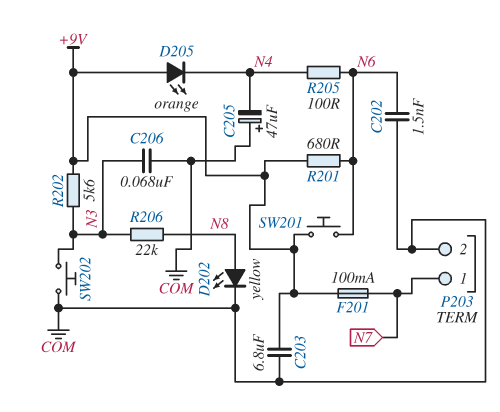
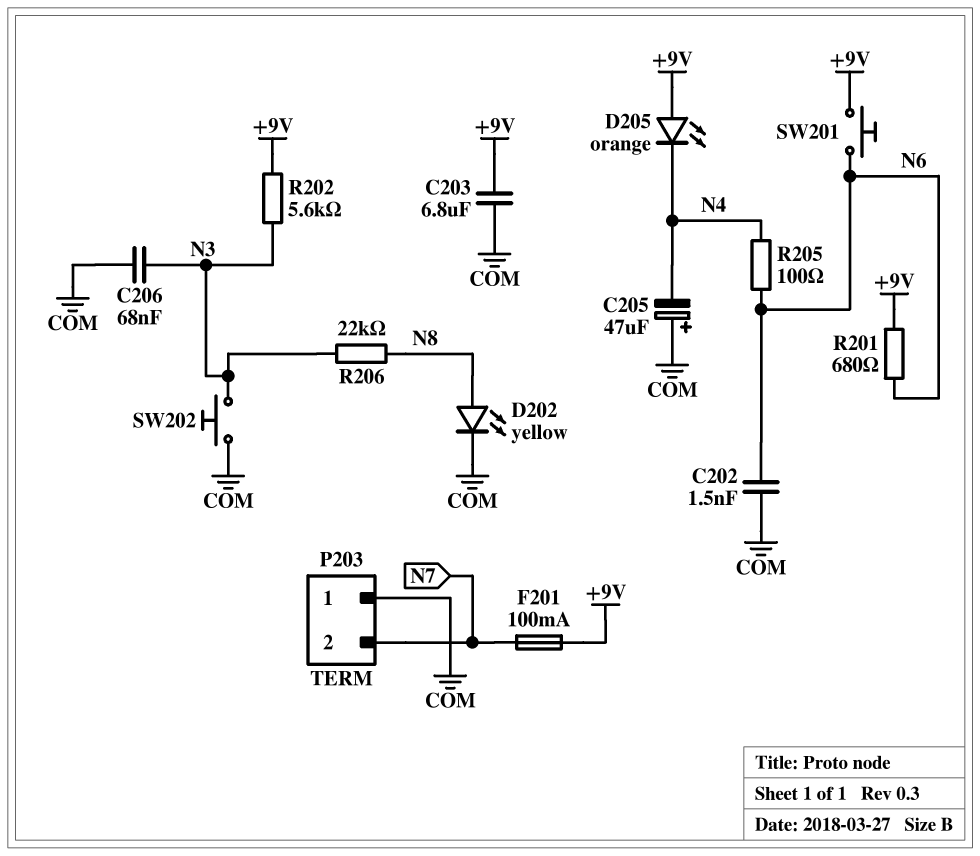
P203 pin 1: N7 -> COM
P203 pin 2: COM -> N7

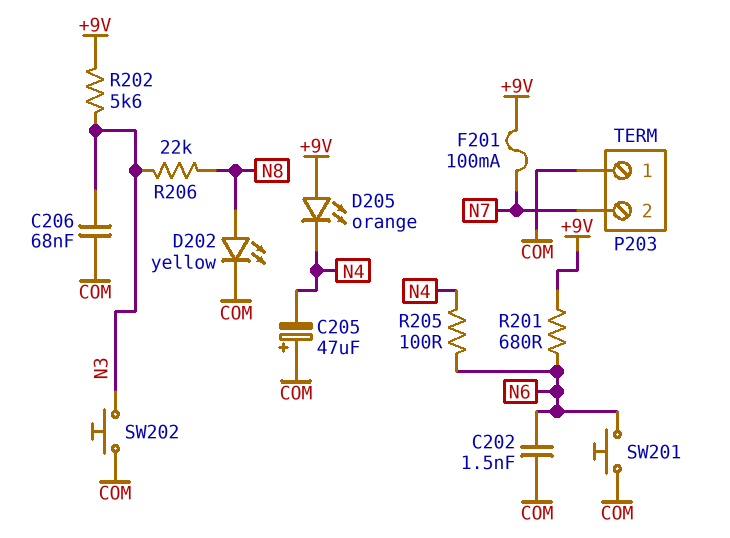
C203: 6.8uF (+9V, COM) -> none
SW201: button (+9V, N6) -> button (COM, N6)

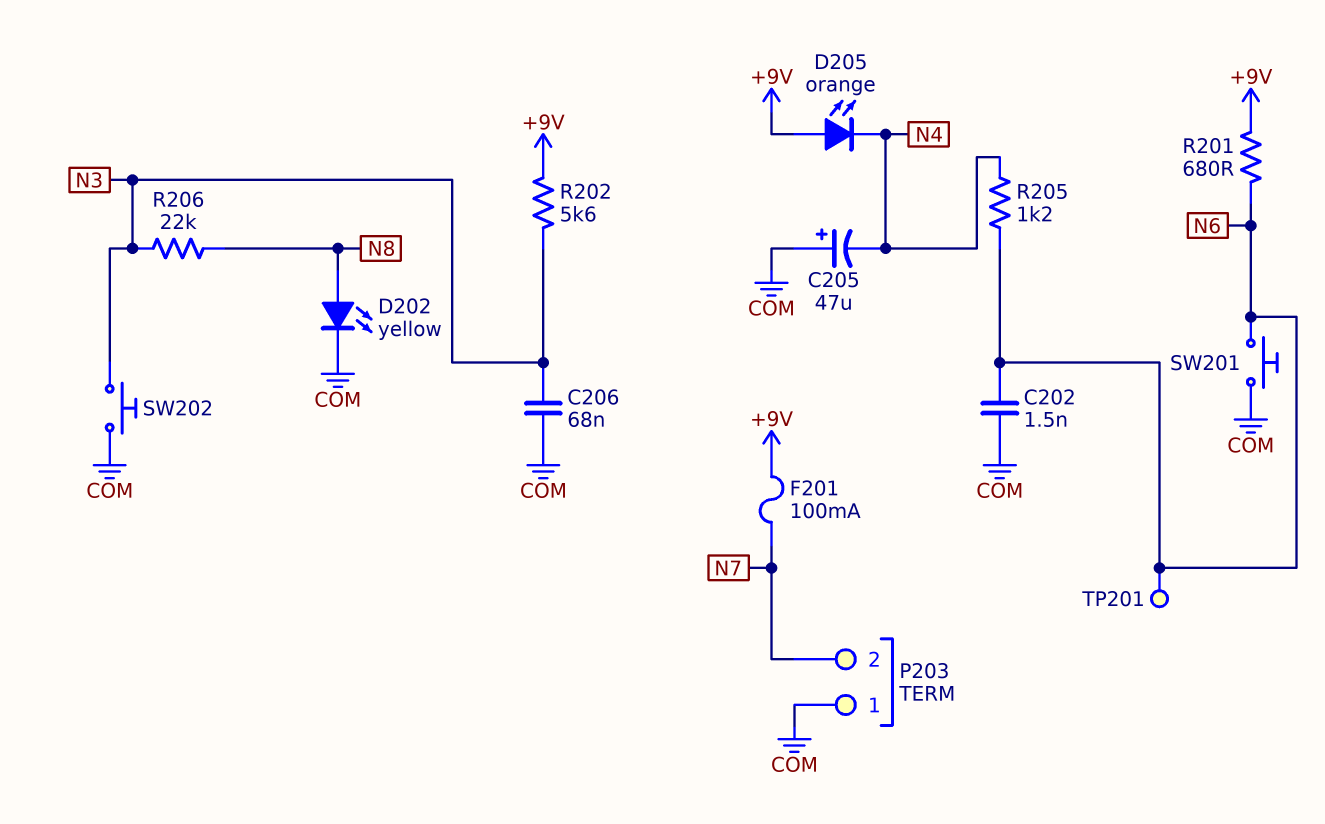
R205: 100 (N4, N6) -> 1.2k (N4, N6)
TP201: none -> test point (N6)

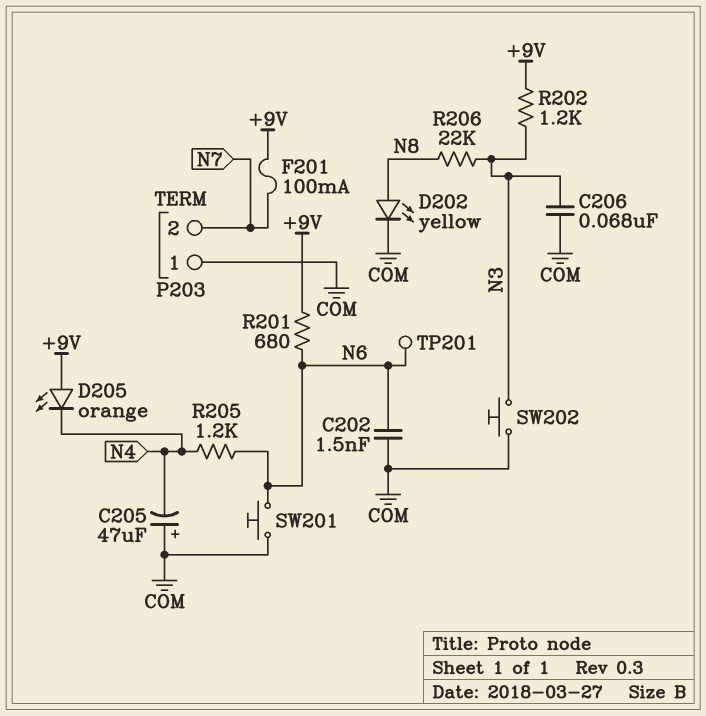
R202: 5.6k (+9V, N3) -> 1.2k (+9V, N3)

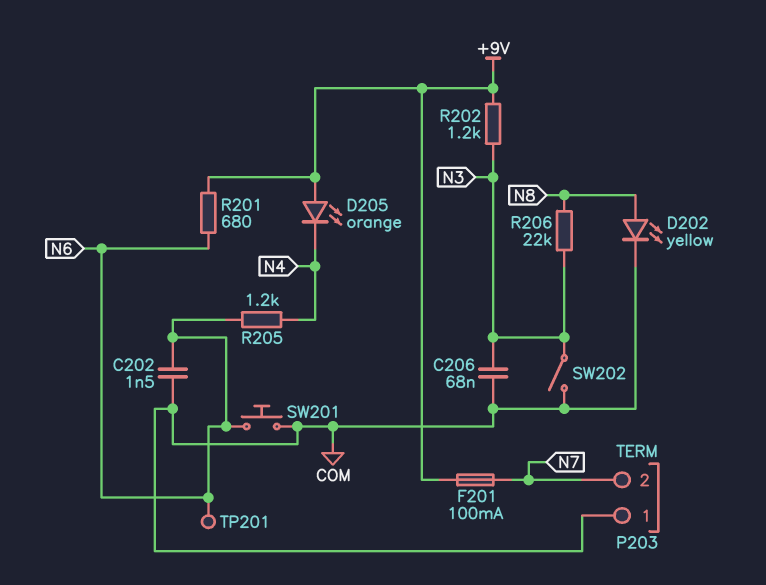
C205: 47uF (plus COM, minus N4) -> none
SW202: button (COM, N3) -> switch (COM, N3)

